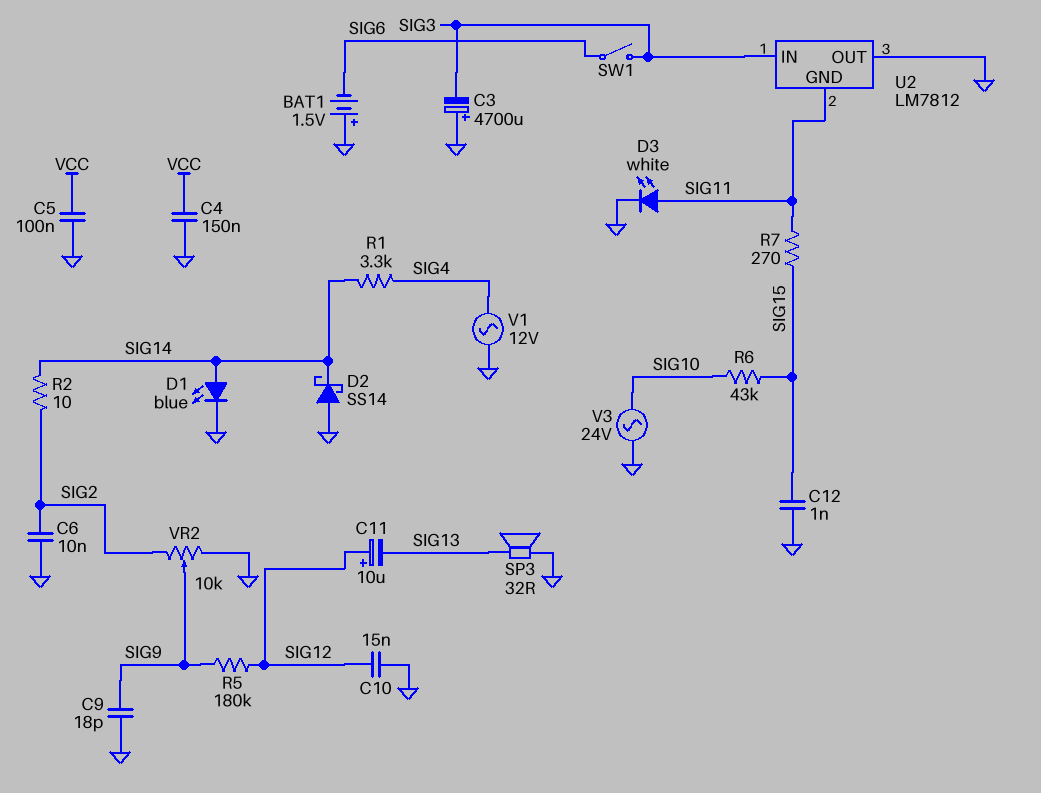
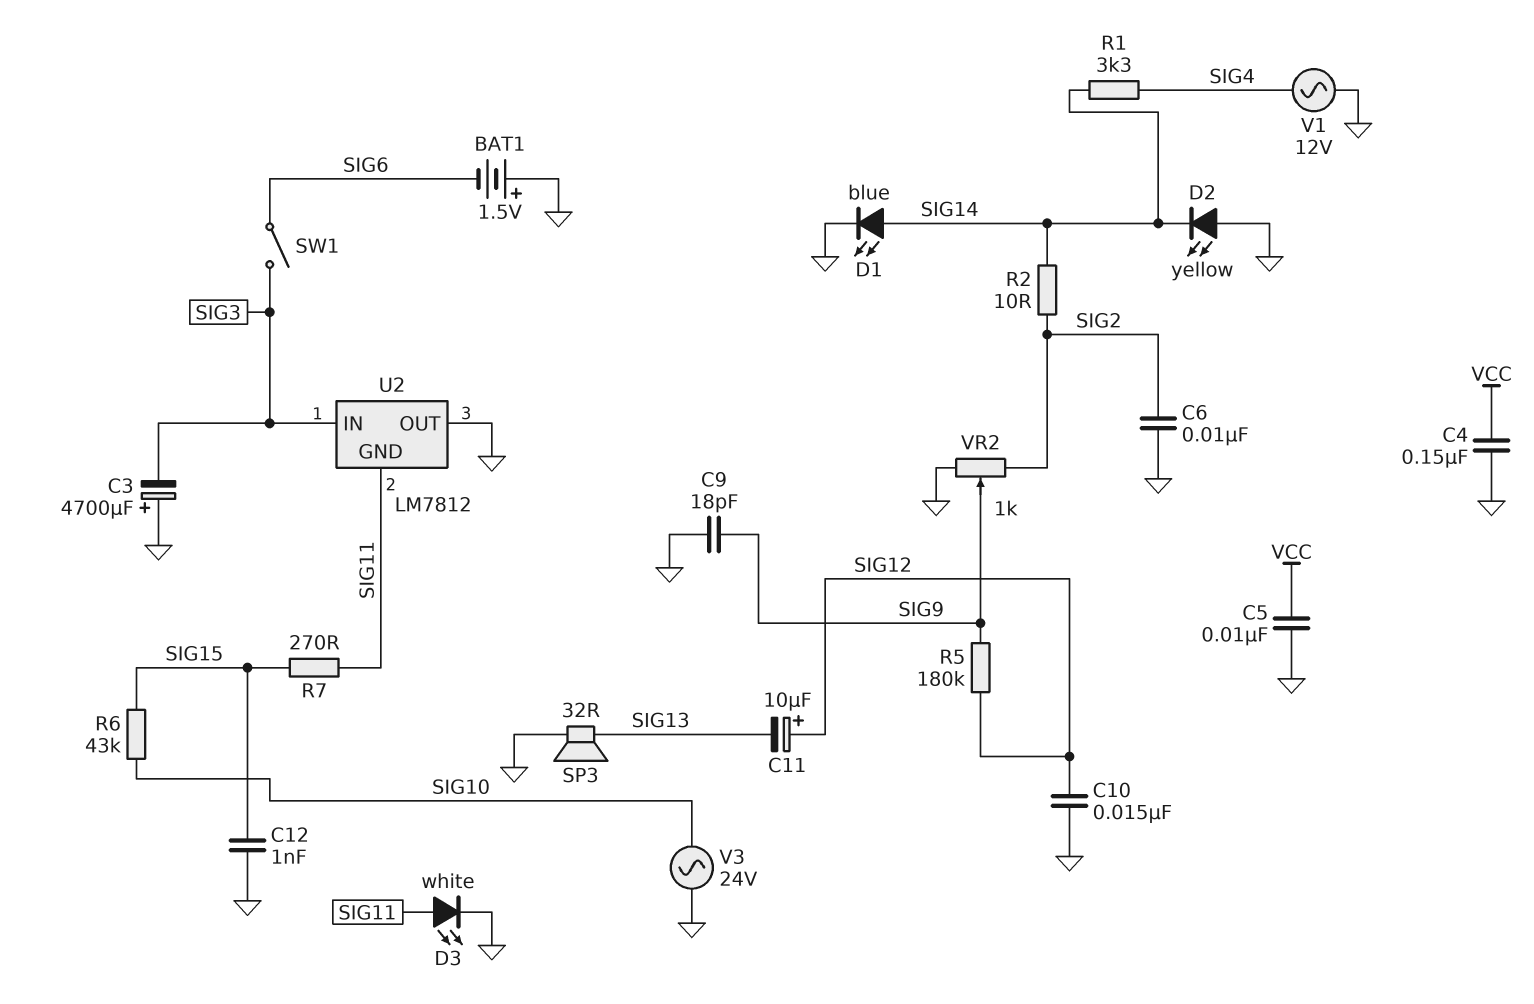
C5: 100nF (GND, VCC) -> 10nF (GND, VCC)
D2: schottky SS14 (A GND, K SIG14) -> LED yellow (A GND, K SIG14)
VR2: 10k (GND, SIG2, wiper SIG9) -> 1k (GND, SIG2, wiper SIG9)

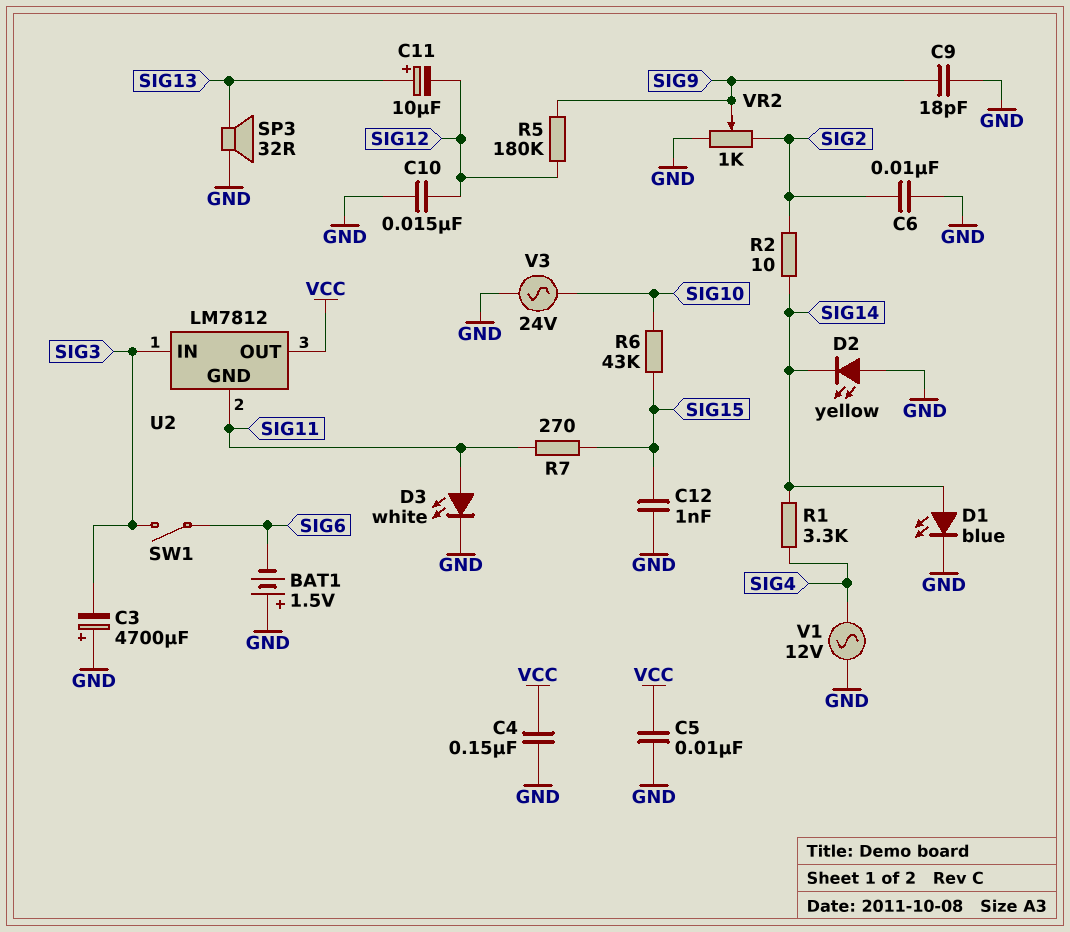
C11: 10uF (plus SIG12, minus SIG13) -> 10uF (plus SIG13, minus SIG12)
U2 pin OUT: GND -> VCC

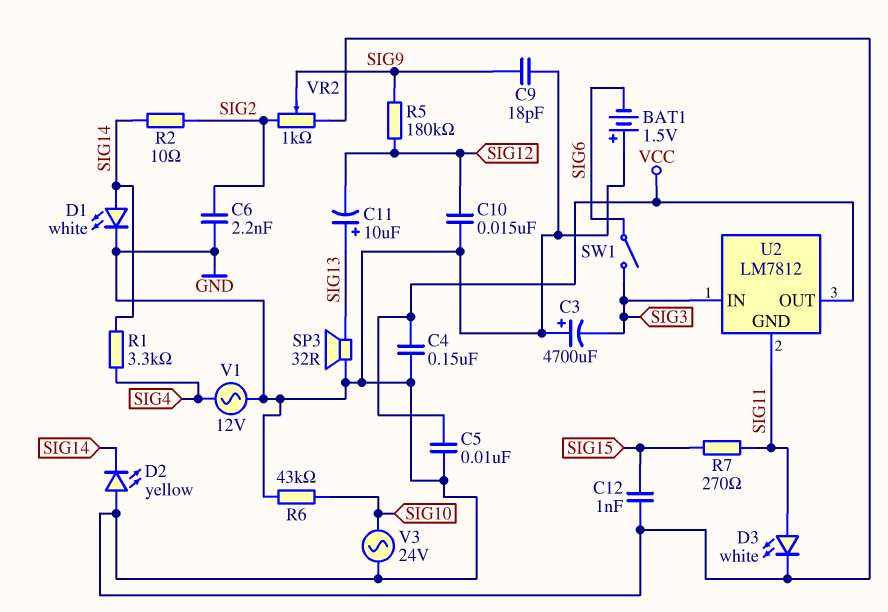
C6: 10nF (GND, SIG2) -> 2.2nF (GND, SIG2)
D1: LED blue (A SIG14, K GND) -> LED white (A SIG14, K GND)
R6: 43k (SIG10, SIG15) -> 43k (GND, SIG10)

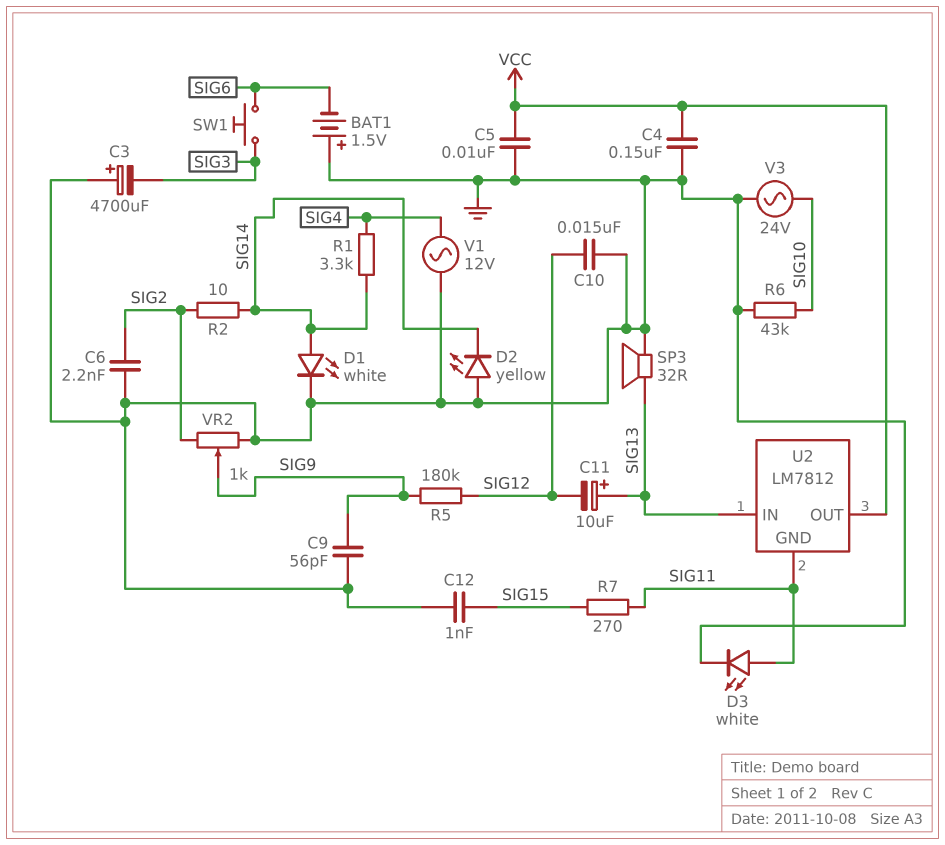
C9: 18pF (GND, SIG9) -> 56pF (GND, SIG9)
SW1: switch (SIG3, SIG6) -> button (SIG3, SIG6)
U2 pin IN: SIG3 -> SIG13

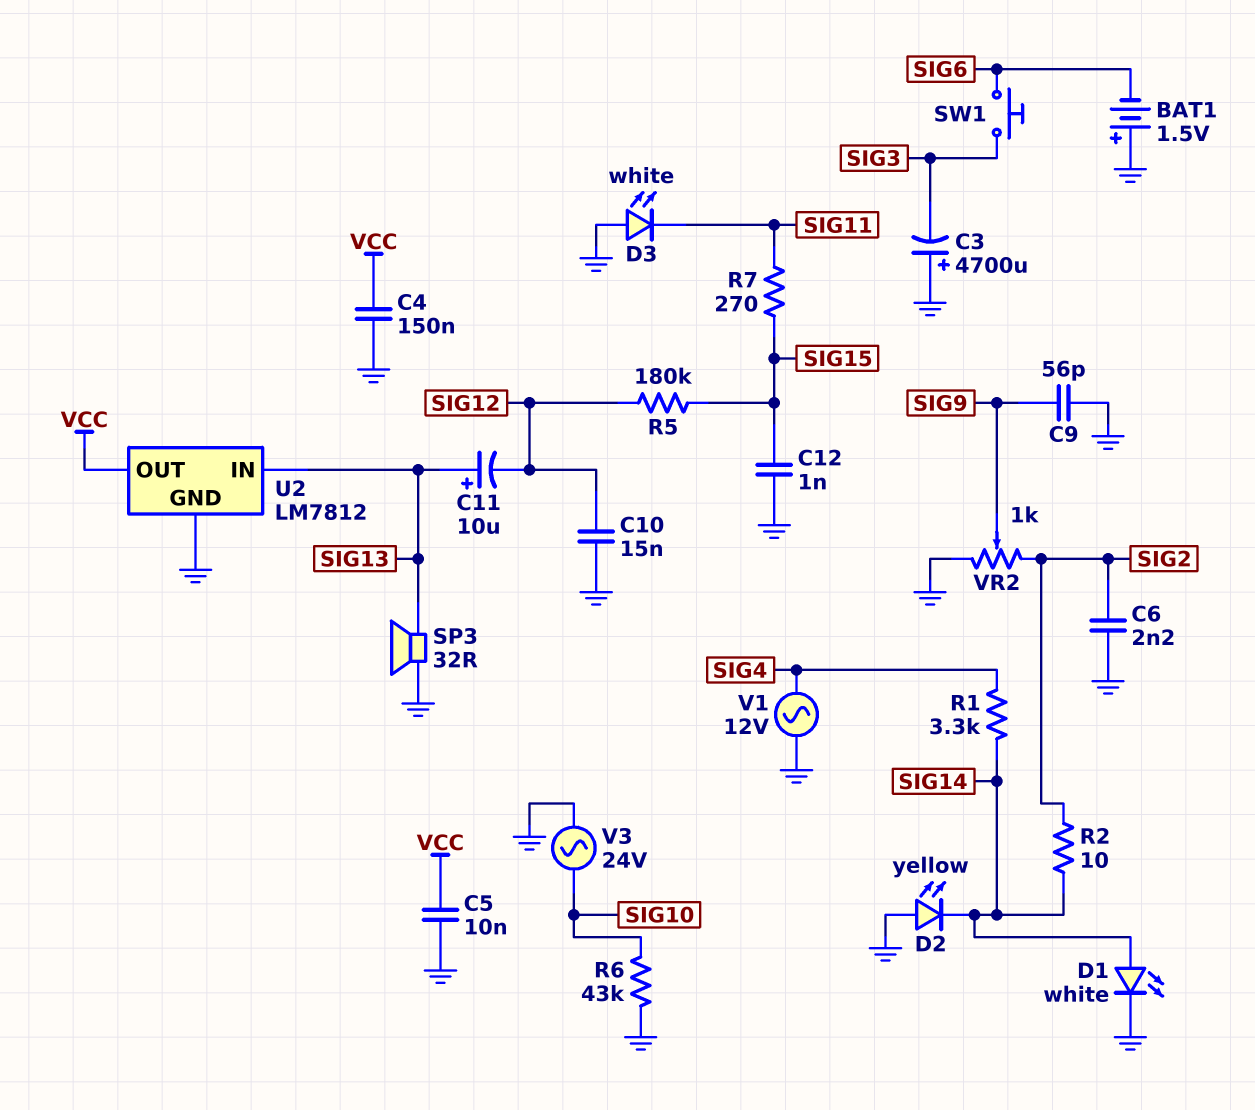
D3: LED white (A SIG11, K GND) -> LED white (A GND, K SIG11)
R5: 180k (SIG9, SIG12) -> 180k (SIG12, SIG15)
U2 pin GND: SIG11 -> GND

